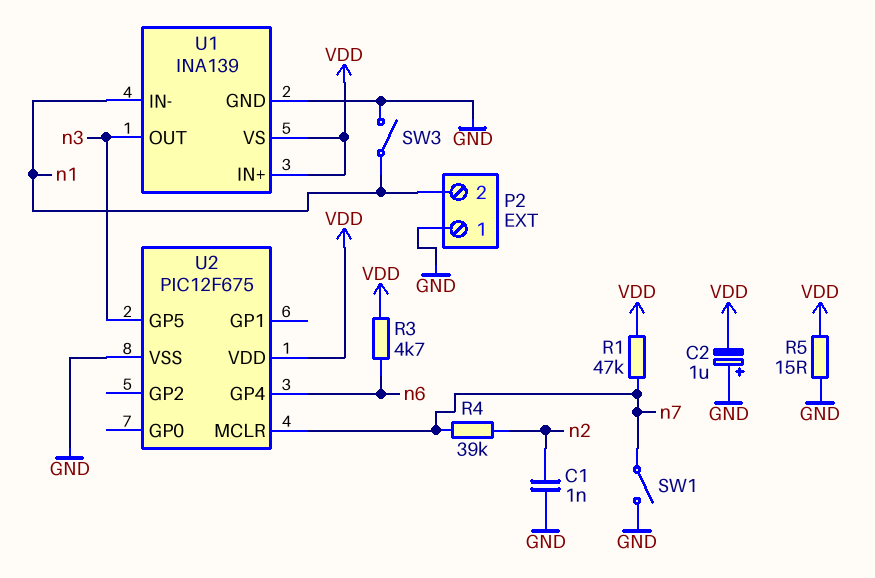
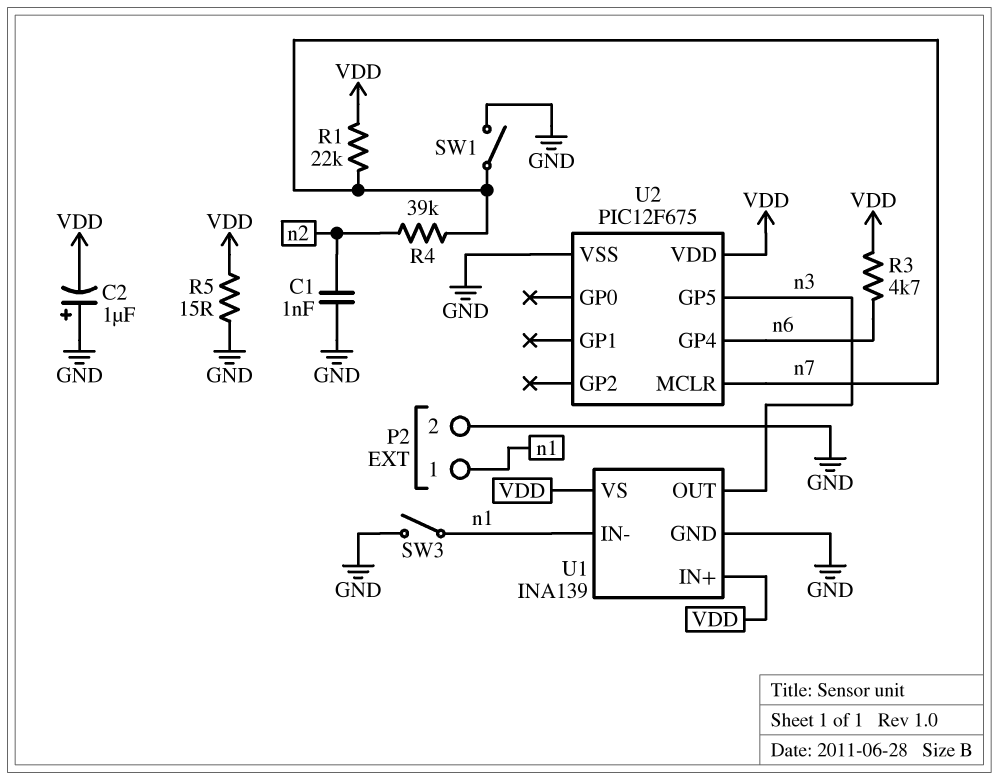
P2 pin 1: GND -> n1
P2 pin 2: n1 -> GND
R1: 47k (VDD, n7) -> 22k (VDD, n7)

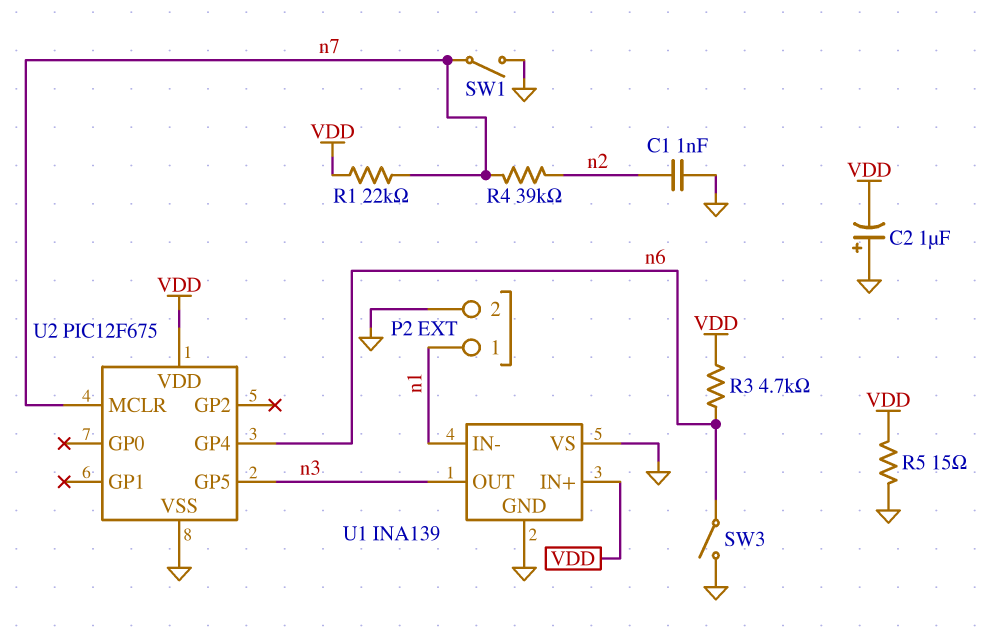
SW3: switch (GND, n1) -> switch (GND, n6)
U1 pin VS: VDD -> GND

